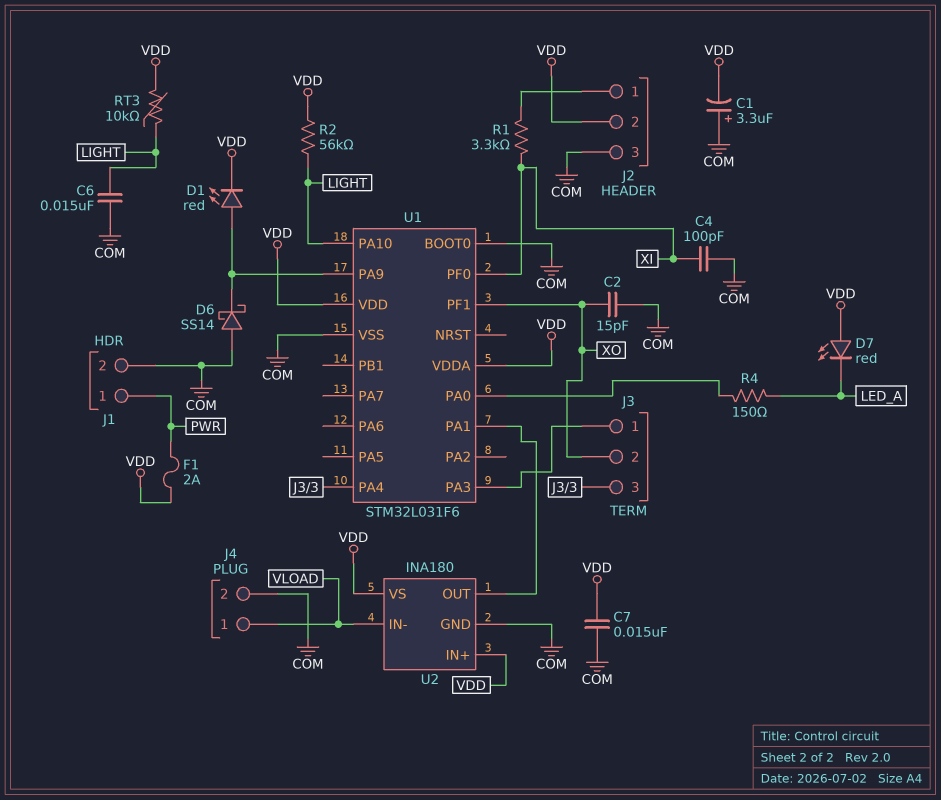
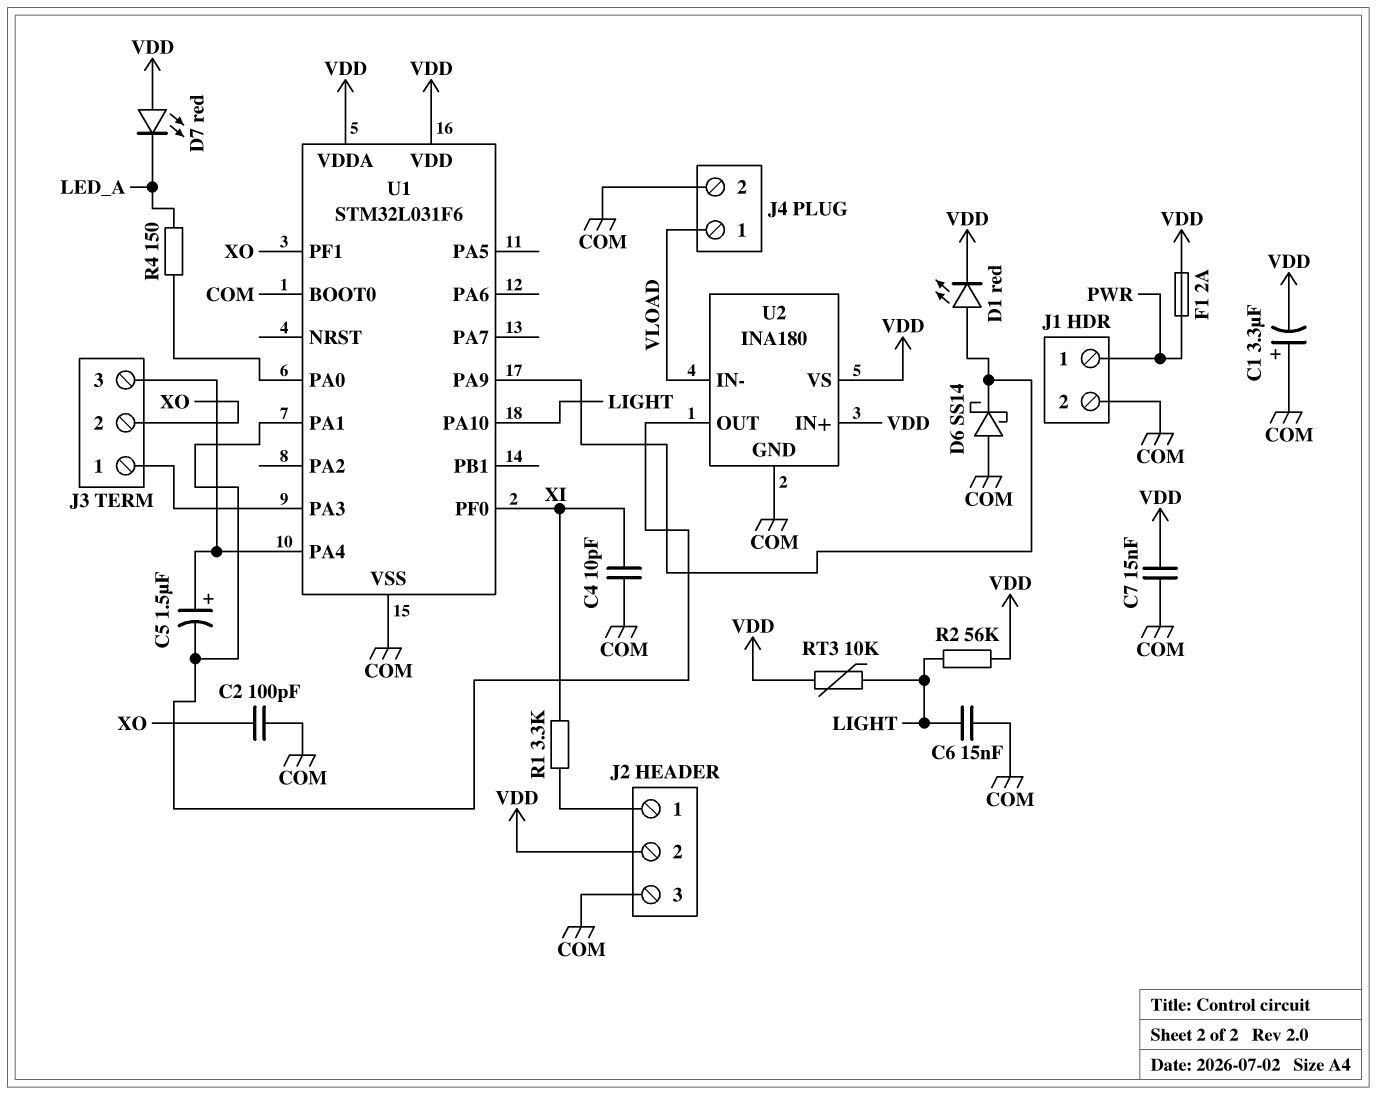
C2: 15pF (COM, XO) -> 100pF (COM, XO)
C4: 100pF (COM, XI) -> 10pF (COM, XI)
C5: none -> 1.5uF (plus J3/3, minus U1/PA1)

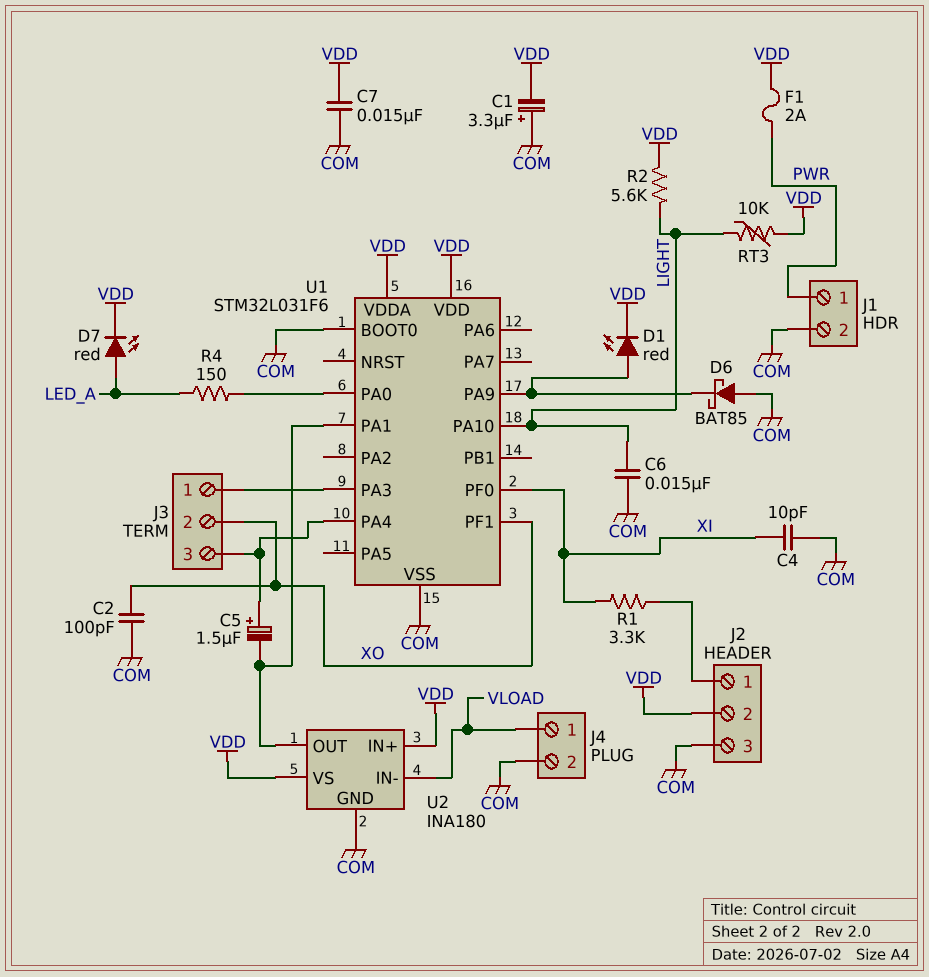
D6: schottky SS14 (A COM, K U1/PA9) -> schottky BAT85 (A COM, K U1/PA9)
D7: LED red (A VDD, K LED_A) -> LED red (A LED_A, K VDD)
R2: 56k (LIGHT, VDD) -> 5.6k (LIGHT, VDD)

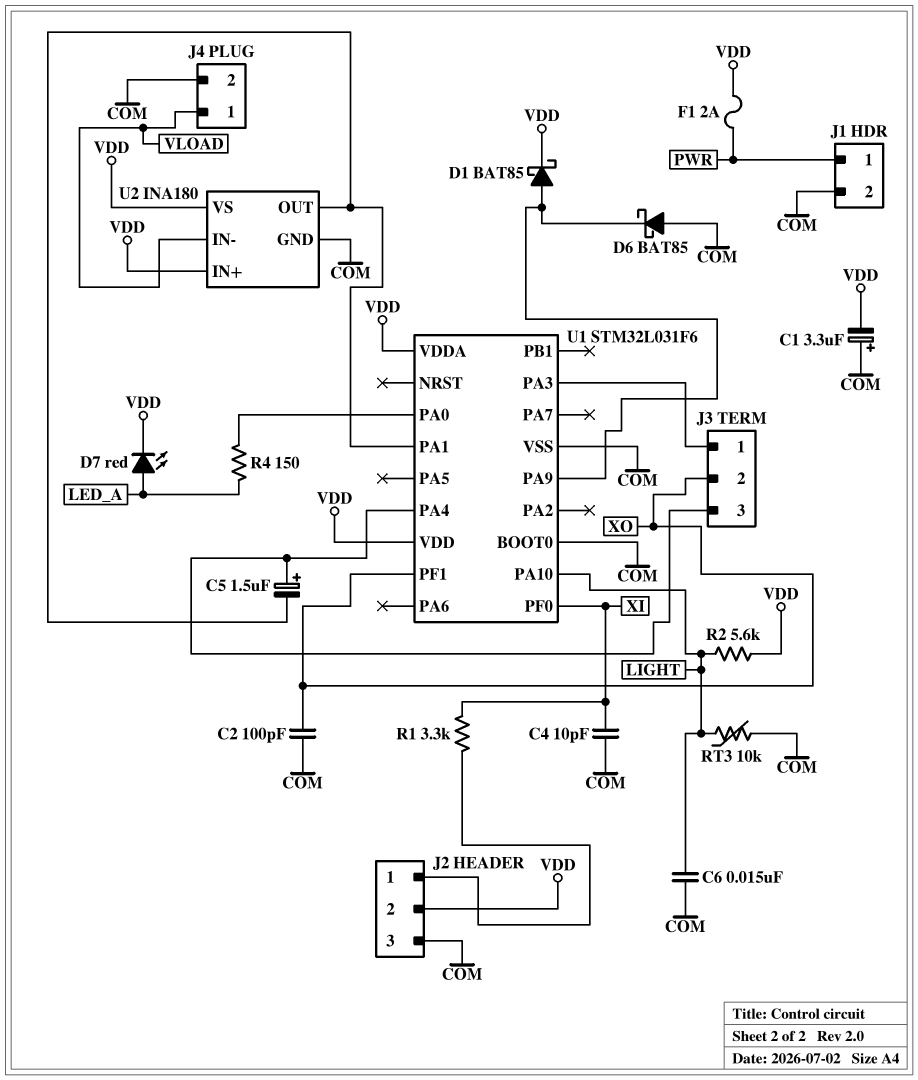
C7: 15nF (COM, VDD) -> none
D1: LED red (A U1/PA9, K VDD) -> schottky BAT85 (A U1/PA9, K VDD)
RT3: 10k (LIGHT, VDD) -> 10k (COM, LIGHT)

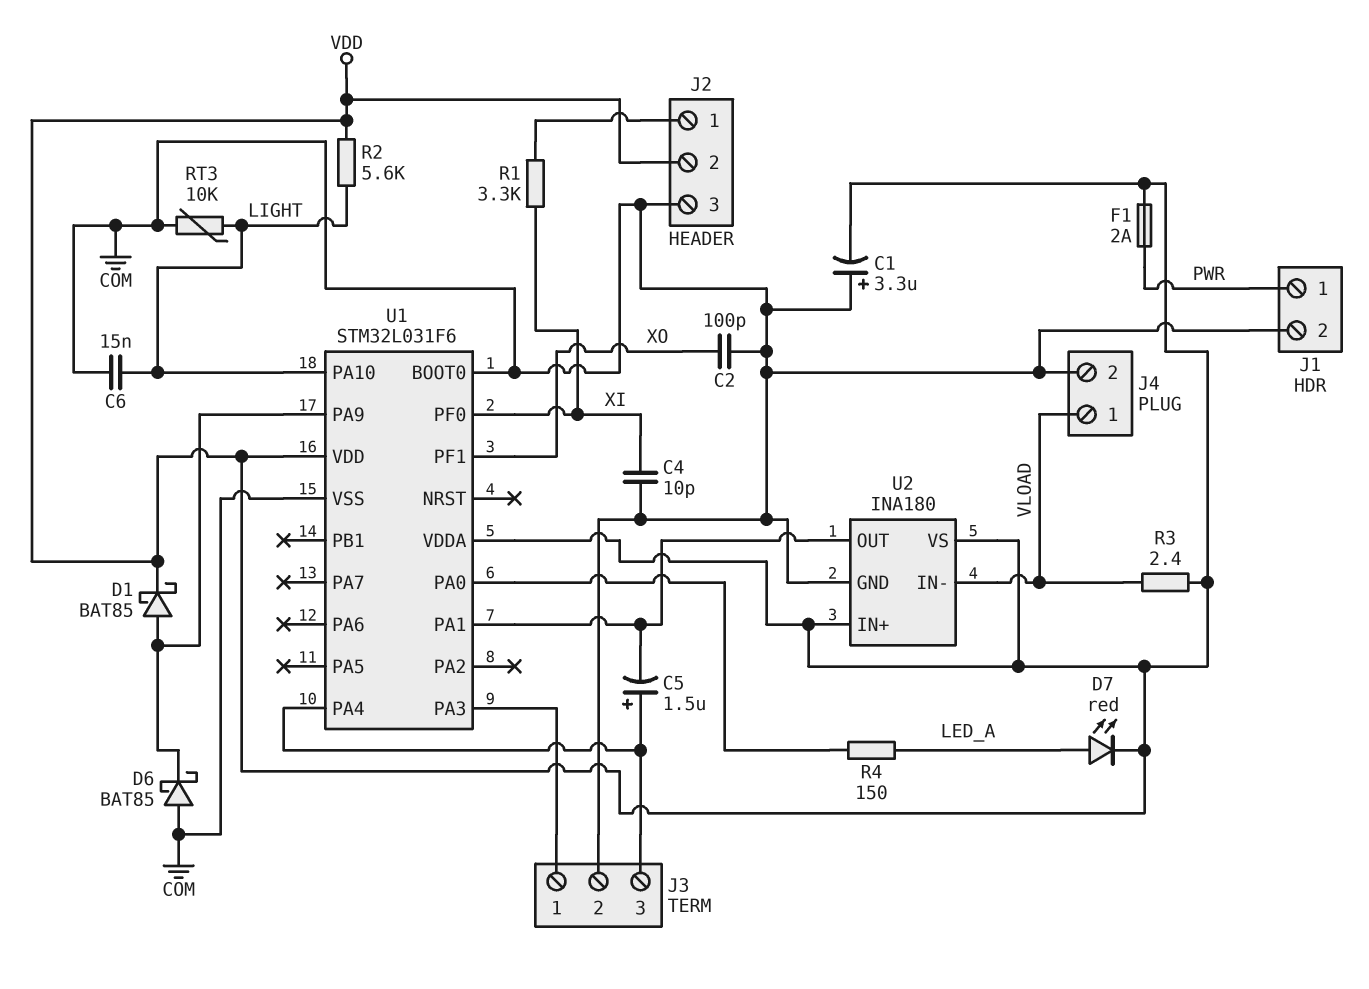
J3 pin 2: XO -> COM
R3: none -> 2.4 (VDD, VLOAD)

